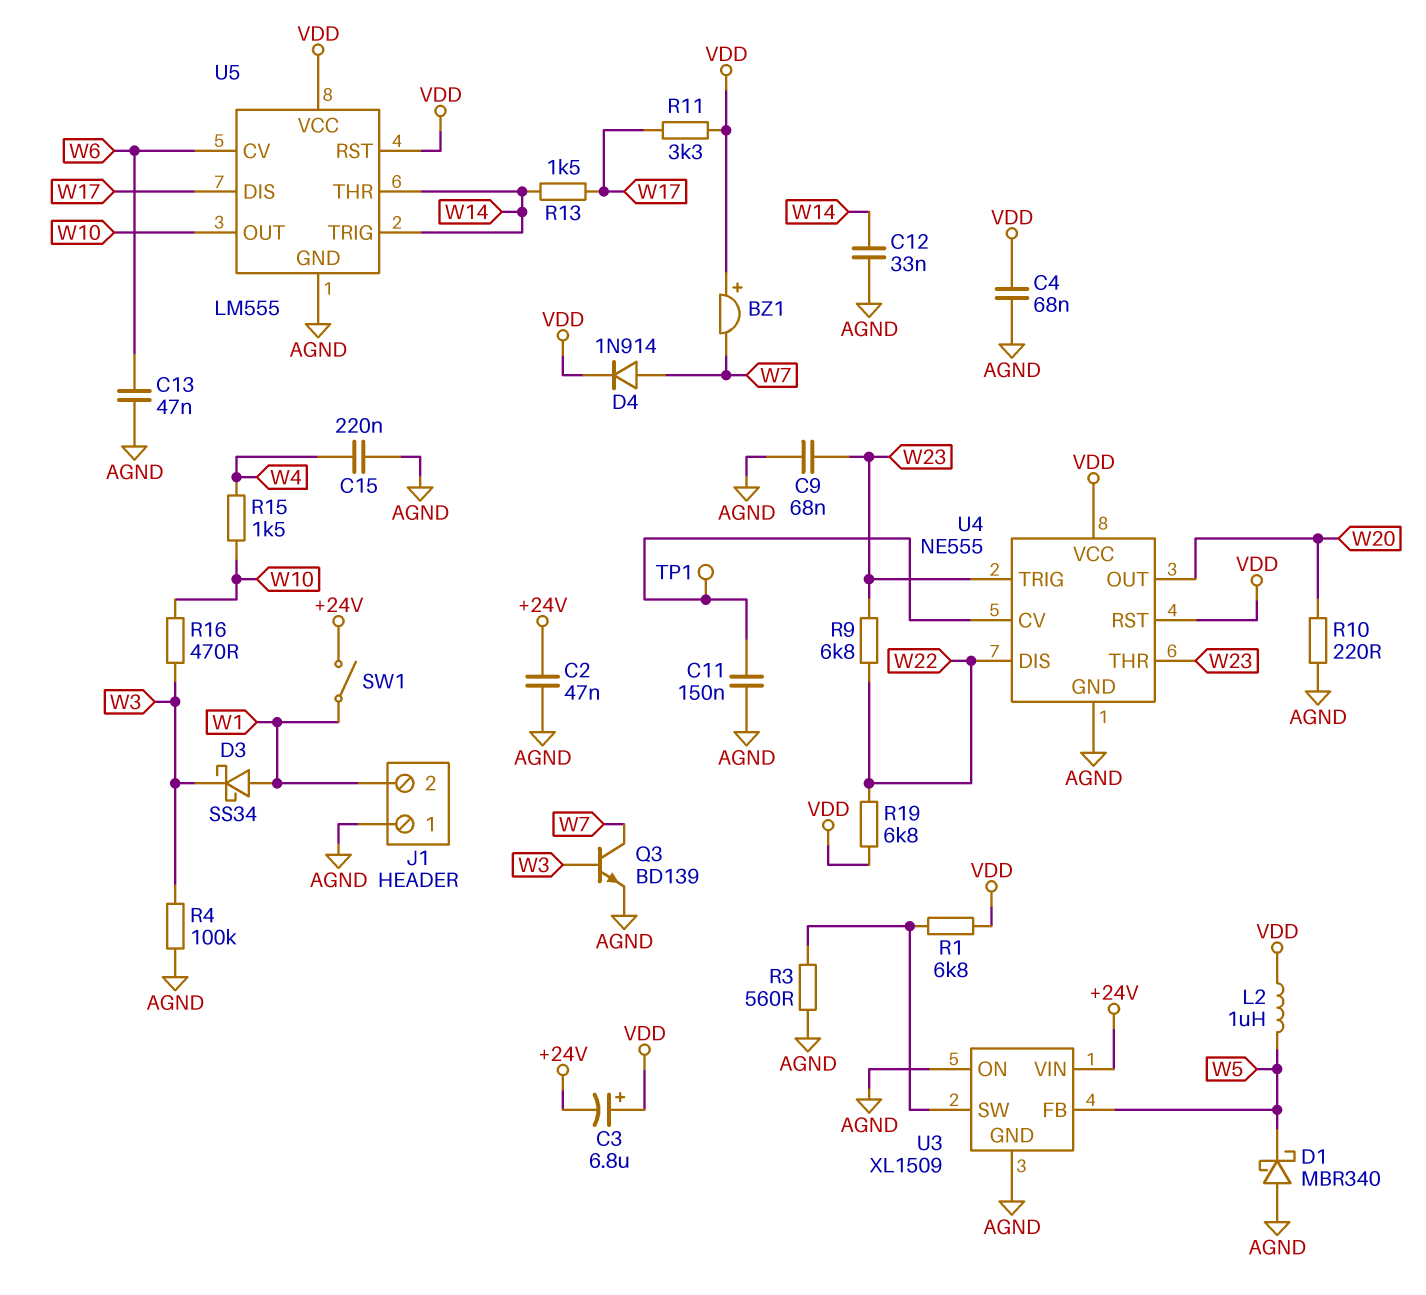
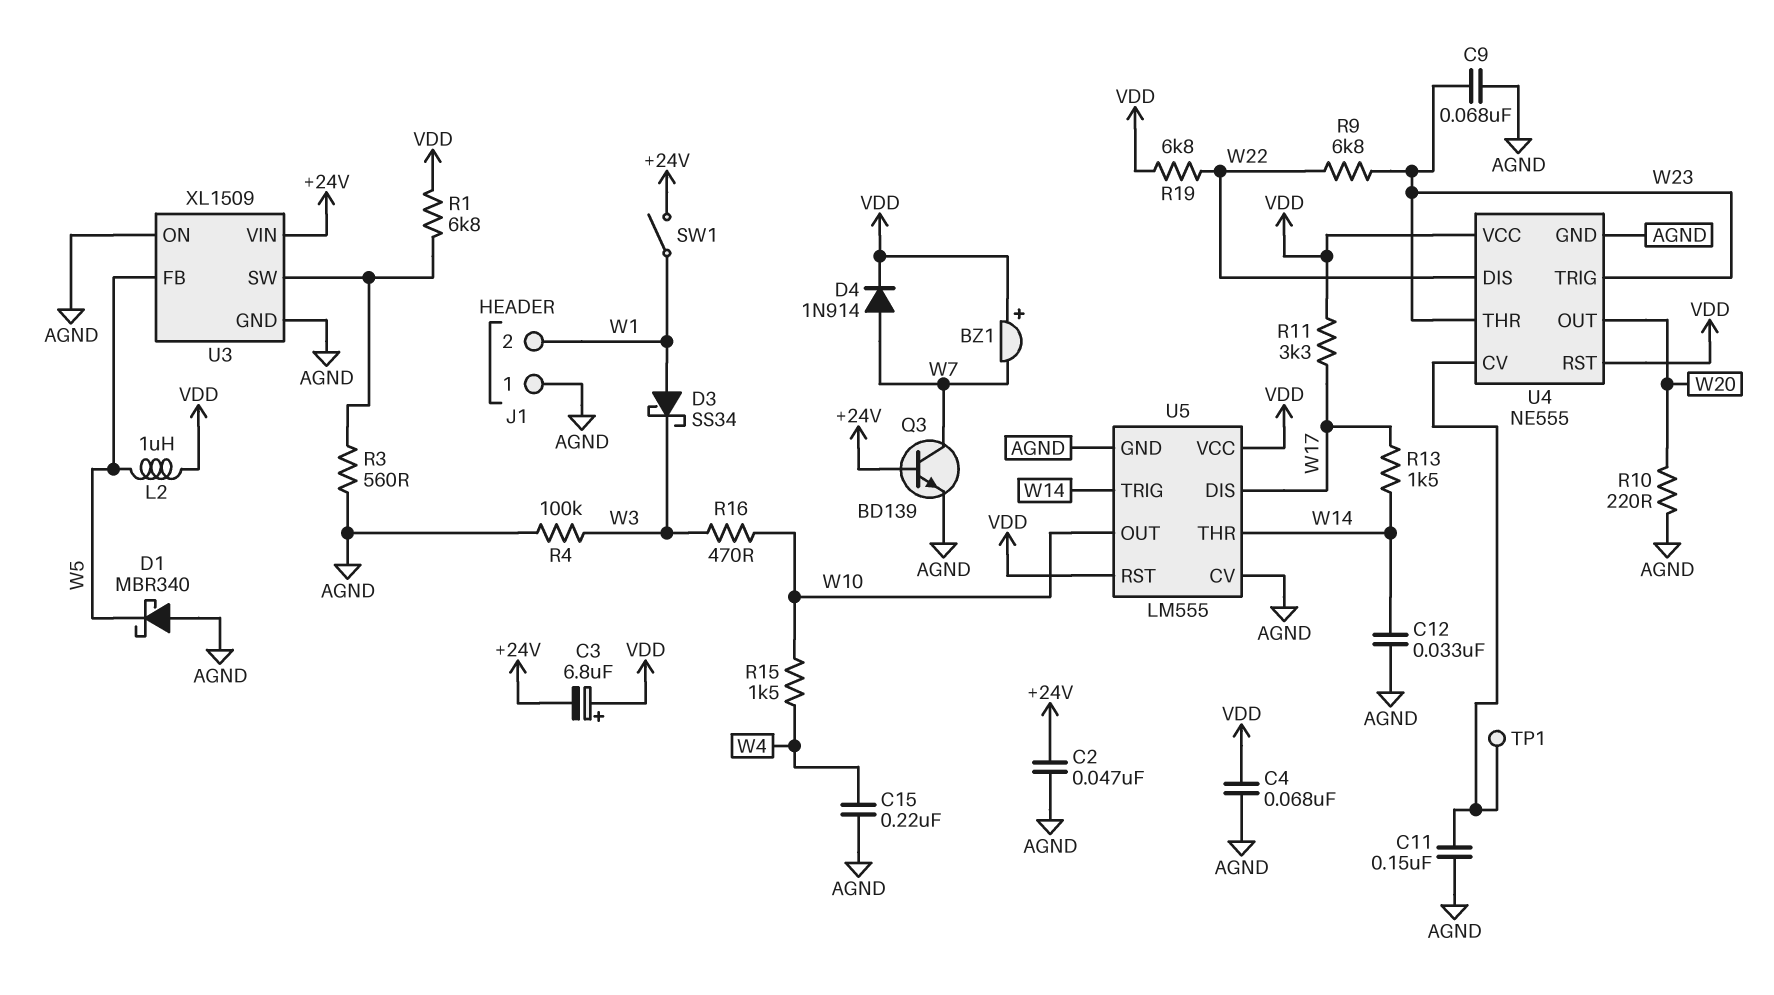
C13: 47nF (AGND, W6) -> none
Q3: NPN BD139 (B W3, C W7, E AGND) -> NPN BD139 (B +24V, C W7, E AGND)
U5 pin CV: W6 -> AGND

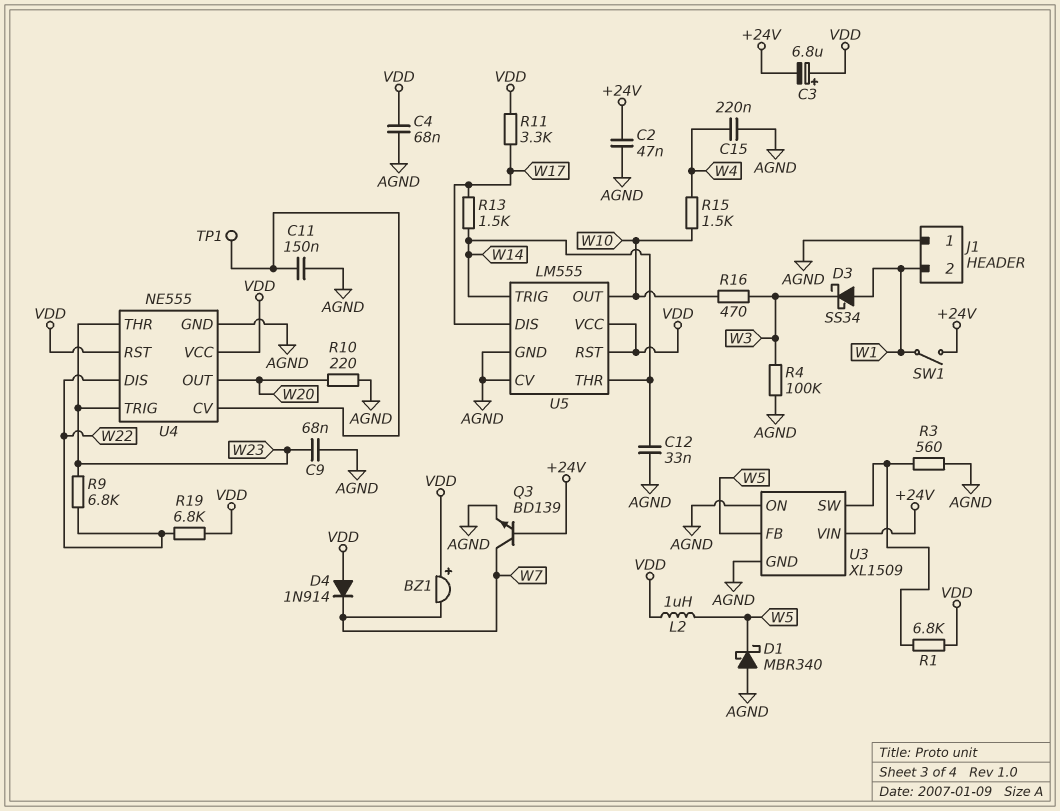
D4: diode 1N914 (A W7, K VDD) -> diode 1N914 (A VDD, K W7)

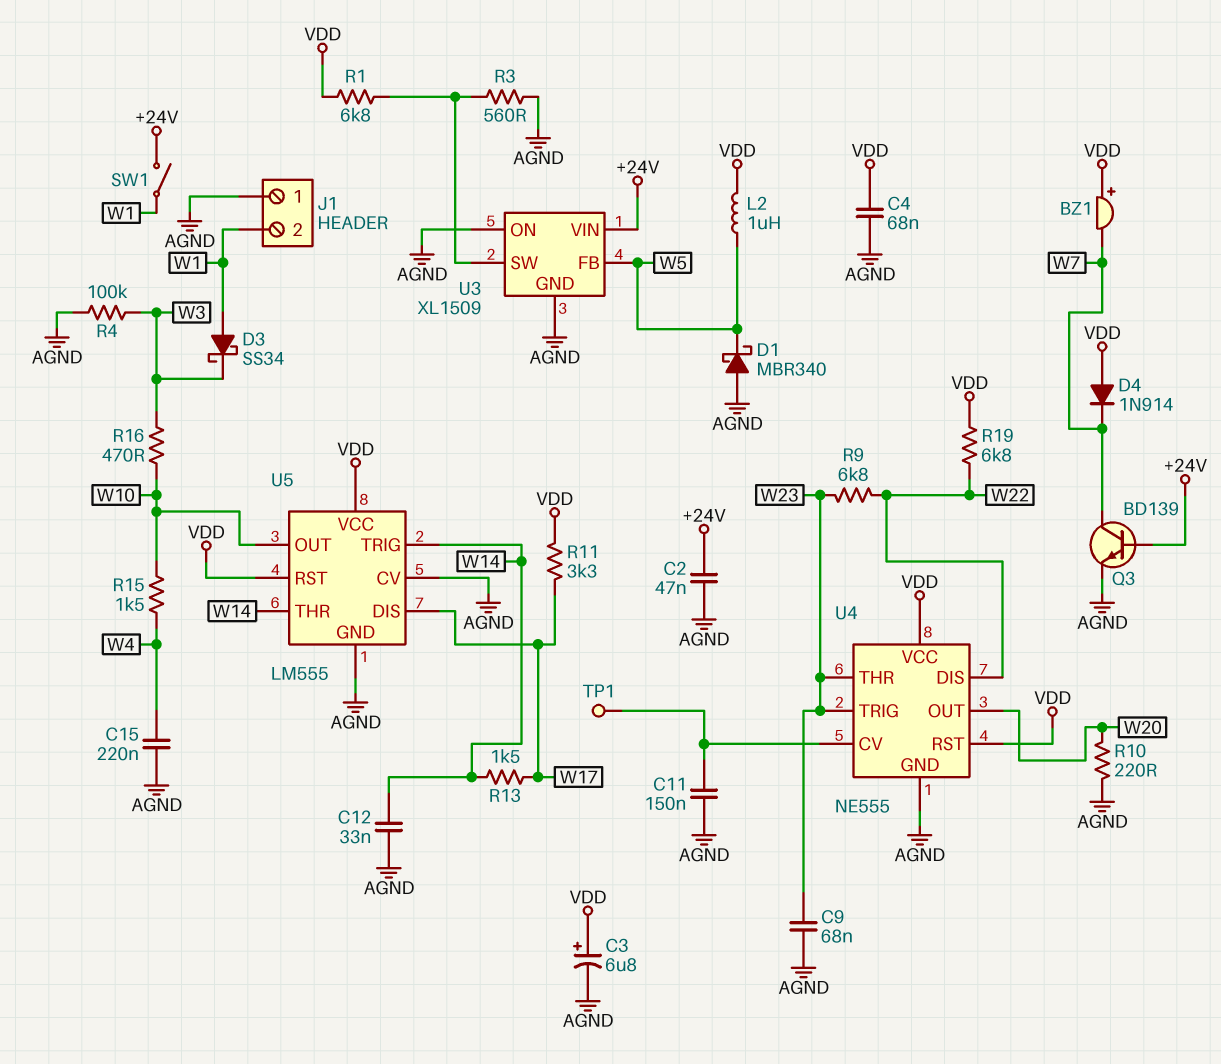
C3: 6.8uF (plus VDD, minus +24V) -> 6.8uF (plus VDD, minus AGND)

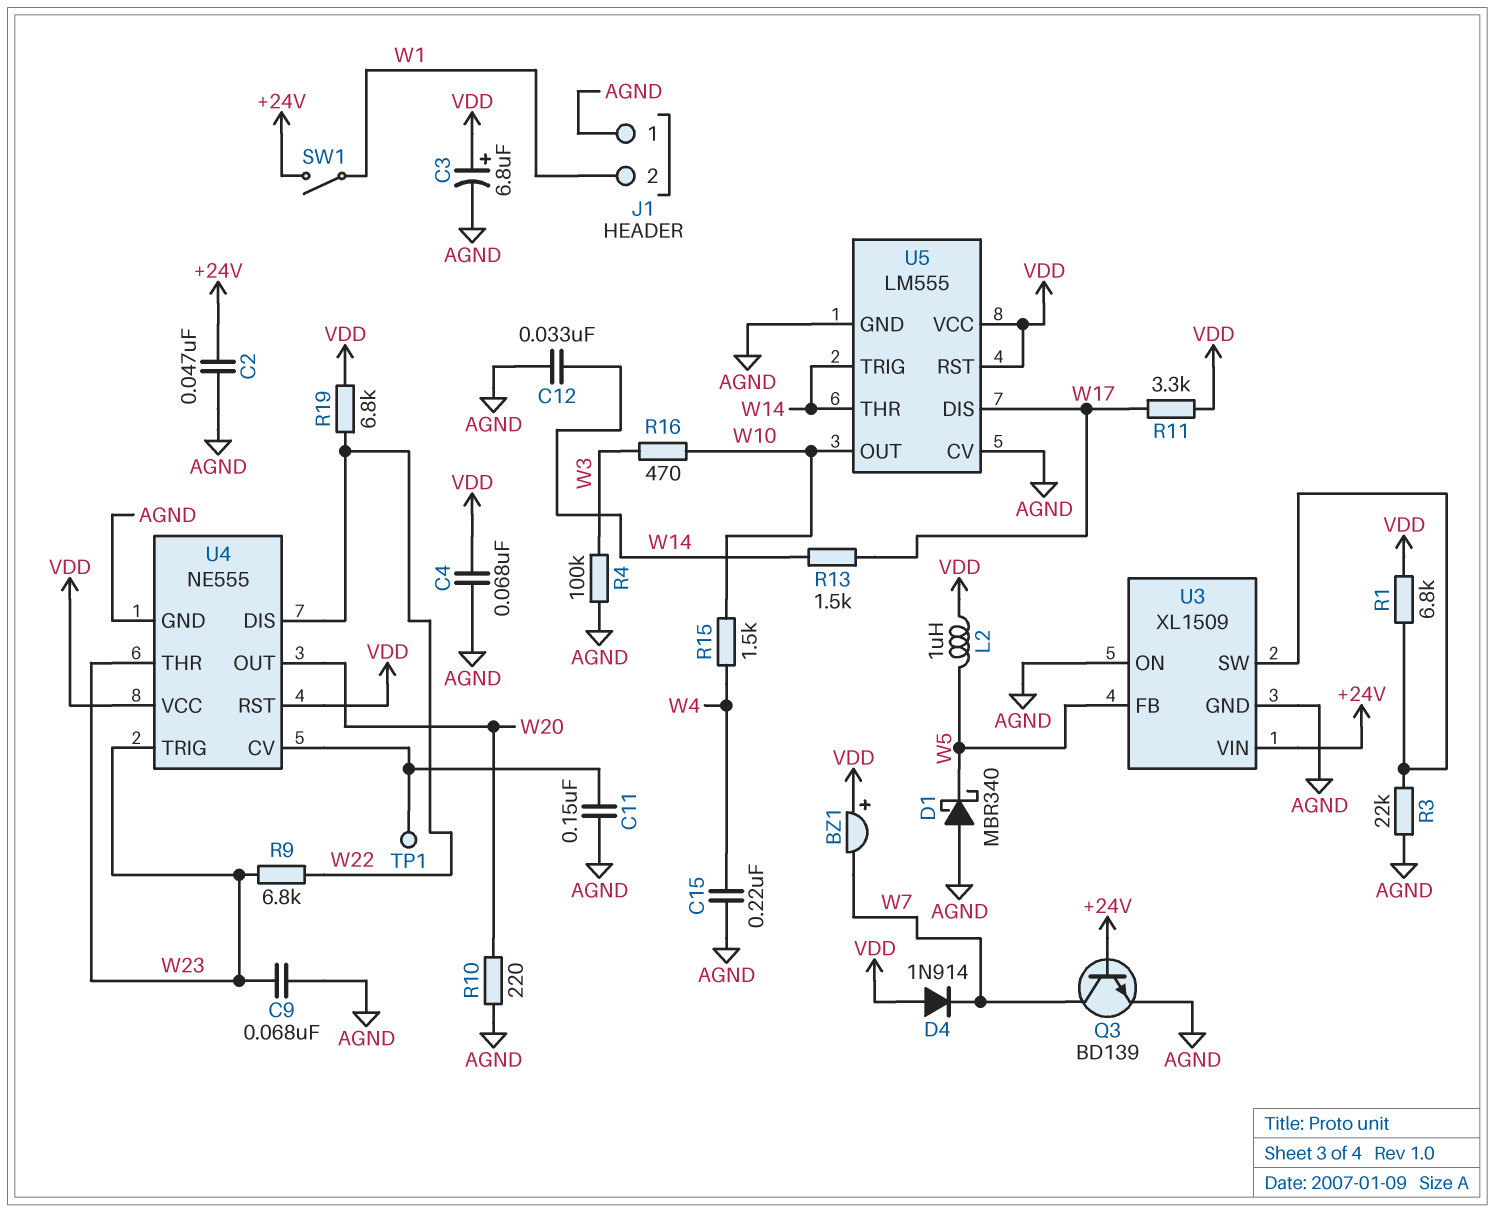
D3: schottky SS34 (A W1, K W3) -> none
R3: 560 (AGND, U3/SW) -> 22k (AGND, U3/SW)

